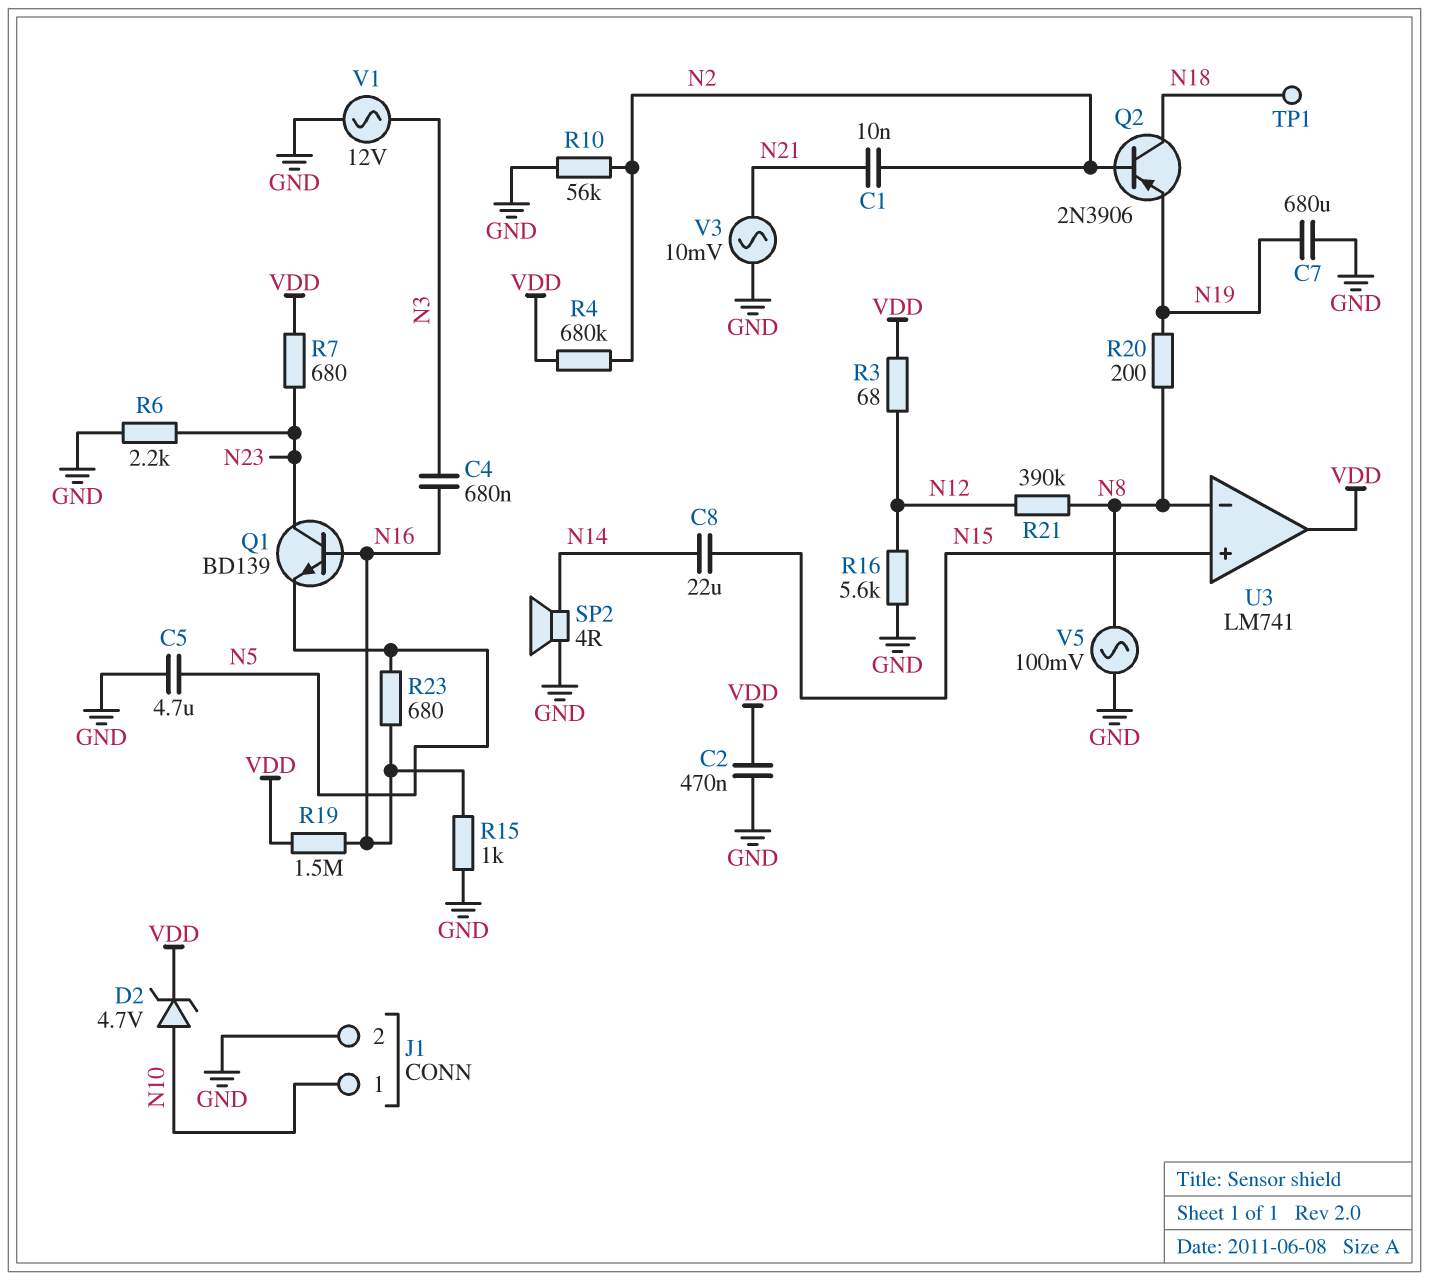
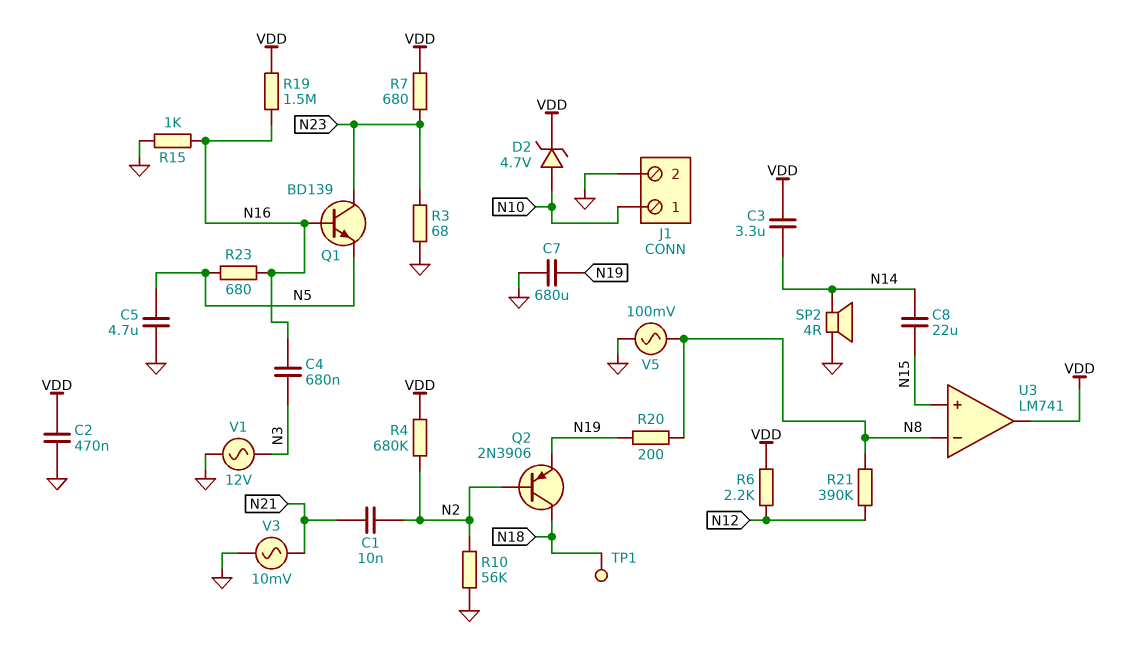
C3: none -> 3.3uF (N14, VDD)
R3: 68 (N12, VDD) -> 68 (GND, N23)
R6: 2.2k (GND, N23) -> 2.2k (N12, VDD)
R16: 5.6k (GND, N12) -> none

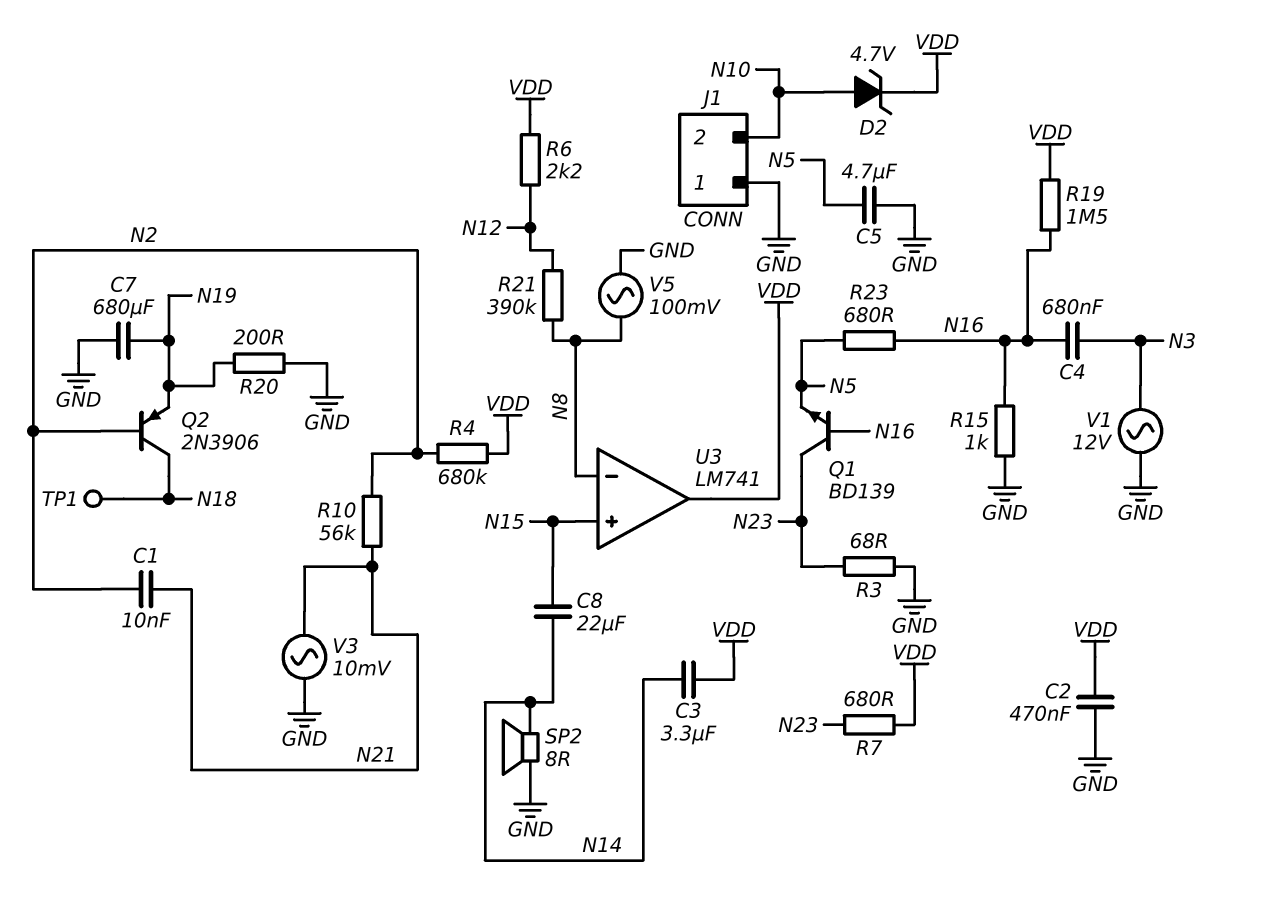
J1 pin 1: N10 -> GND
J1 pin 2: GND -> N10
R10: 56k (GND, N2) -> 56k (N2, N21)
R20: 200 (N8, N19) -> 200 (GND, N19)
SP2: speaker 4R (GND, N14) -> speaker 8R (GND, N14)

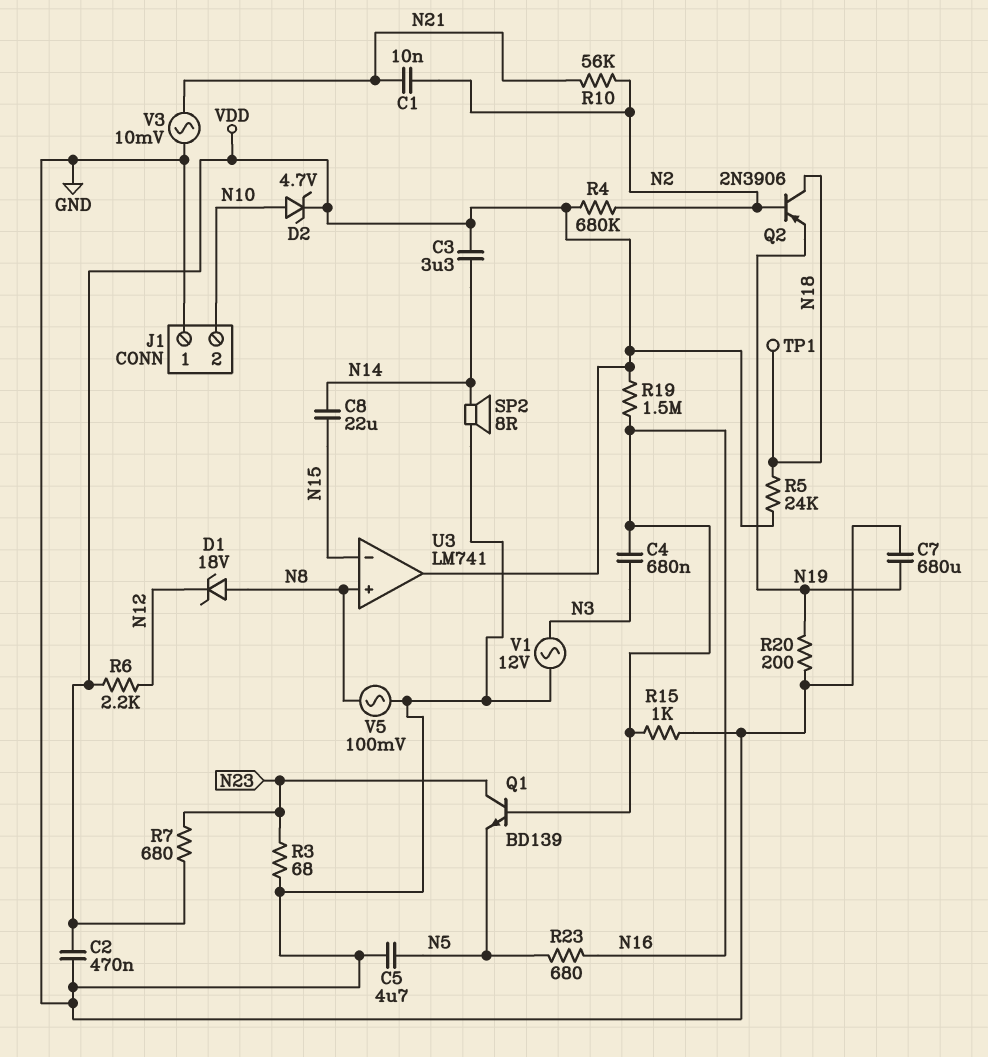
D1: none -> zener 18V (A N8, K N12)
R5: none -> 24k (N18, VDD)
R21: 390k (N8, N12) -> none
U3 pin in+: N15 -> N8
U3 pin in-: N8 -> N15

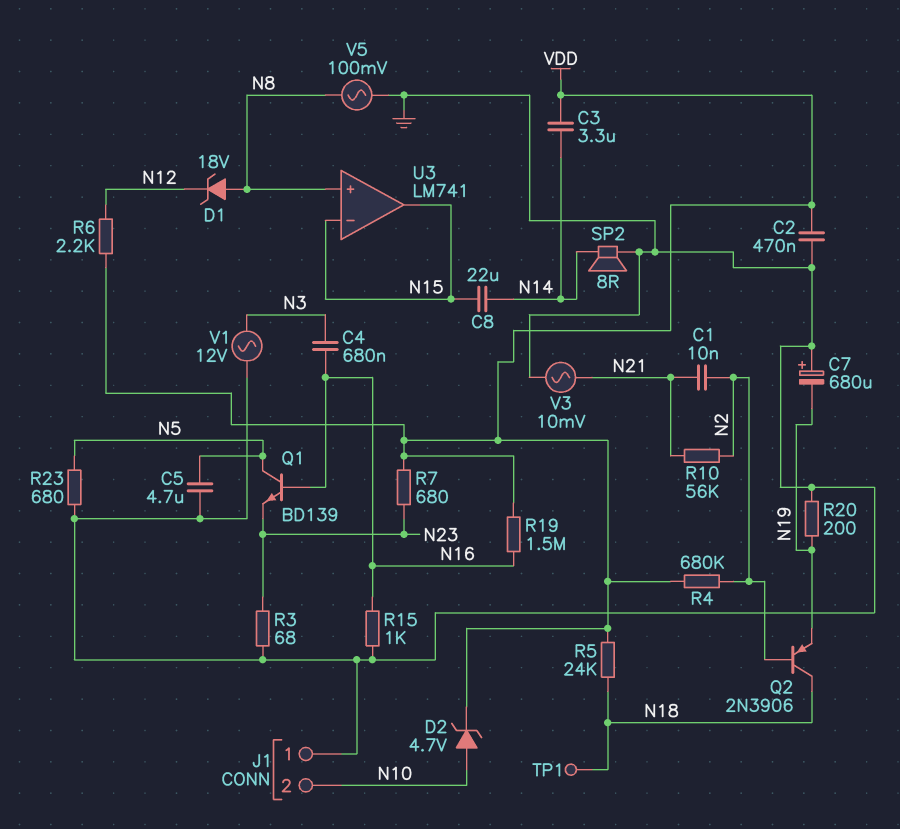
C7: 680uF (GND, N19) -> 680uF (plus GND, minus N19)
Q1: NPN BD139 (B N16, C N23, E N5) -> NPN BD139 (B N16, C N5, E N23)
R23: 680 (N5, N16) -> 680 (GND, N5)
U3 pin out: VDD -> N15

